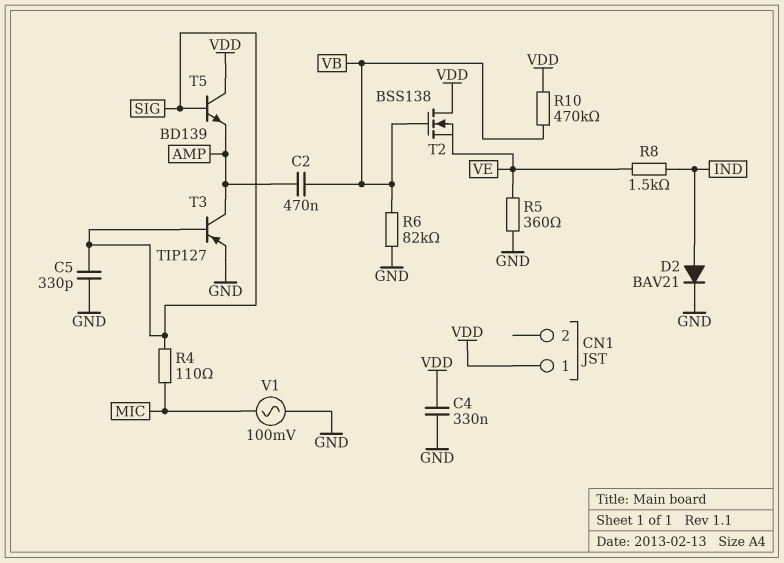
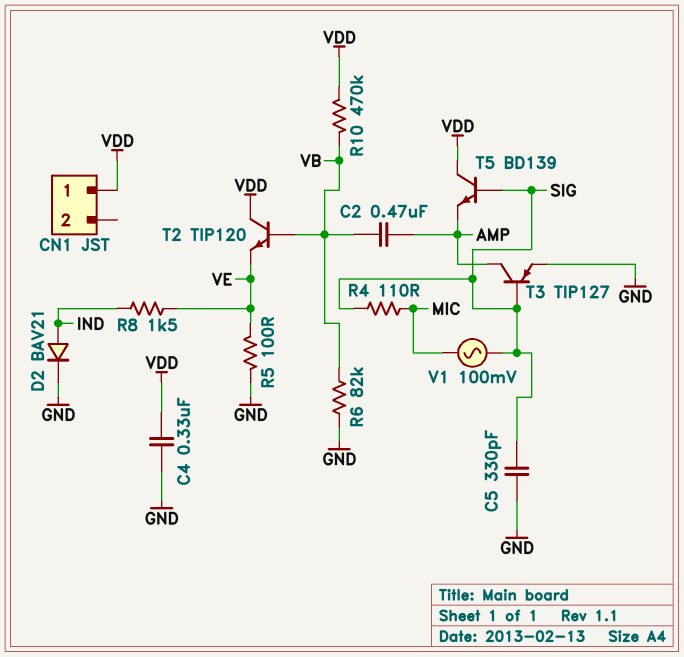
R5: 360 (GND, VE) -> 100 (GND, VE)
T2: NMOS BSS138 (G VB, D VDD, S VE) -> NPN TIP120 (B VB, C VDD, E VE)
V1: AC 100mV (GND, MIC) -> AC 100mV (MIC, SIG)

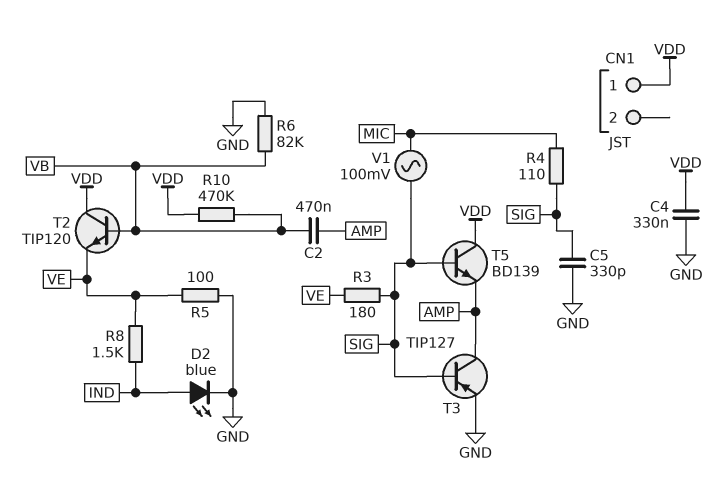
D2: diode BAV21 (A IND, K GND) -> LED blue (A IND, K GND)
R3: none -> 180 (SIG, VE)

